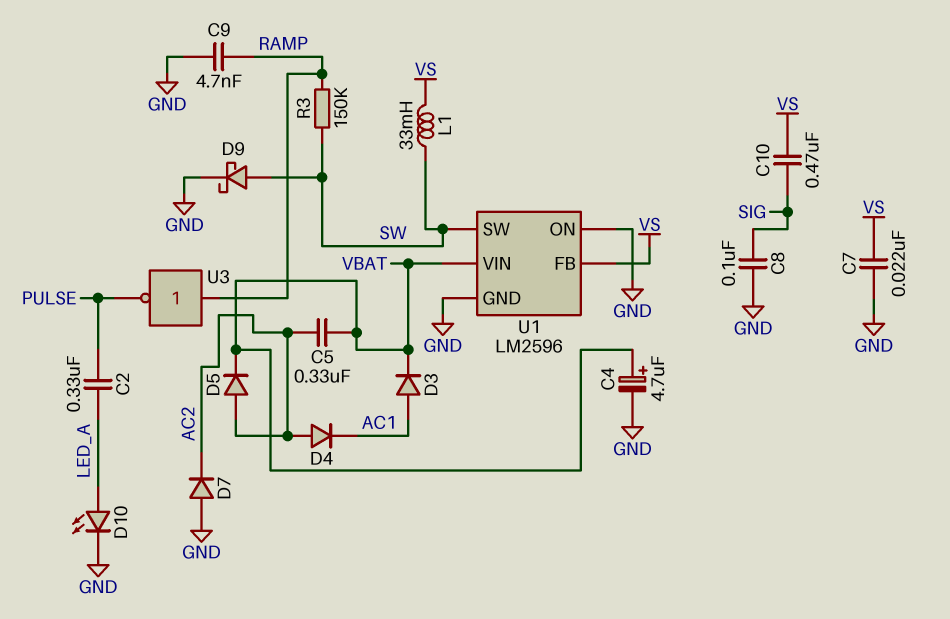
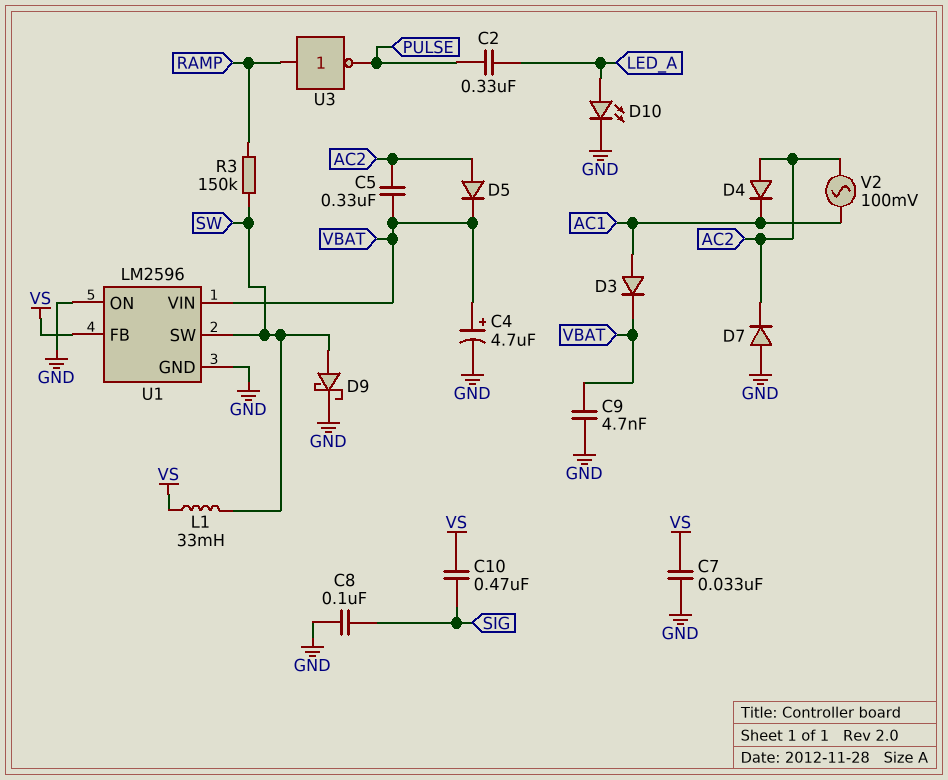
C7: 22nF (GND, VS) -> 33nF (GND, VS)
C9: 4.7nF (GND, RAMP) -> 4.7nF (GND, VBAT)
V2: none -> AC 100mV (AC1, AC2)

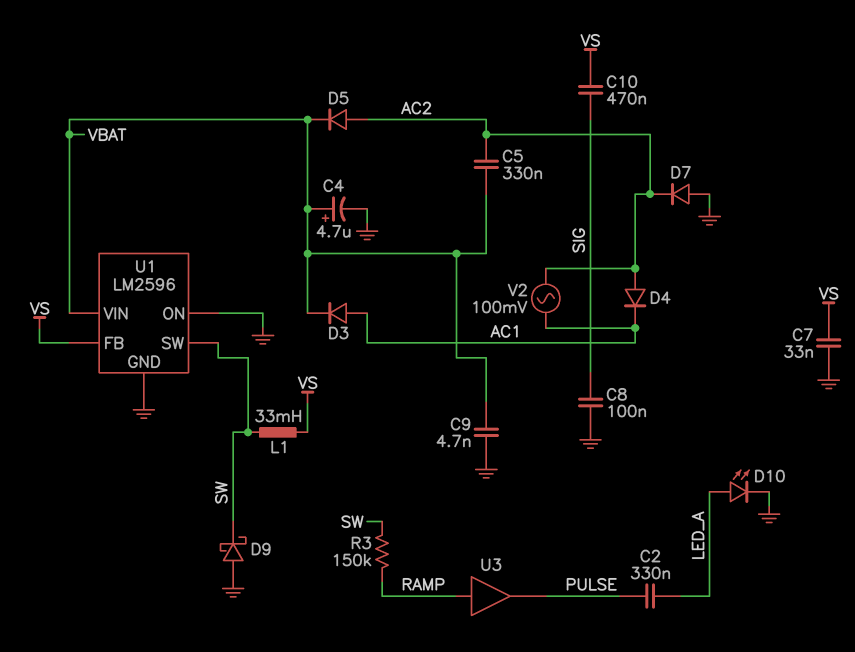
D9: schottky (A SW, K GND) -> schottky (A GND, K SW)
U3: NOT (in RAMP, out PULSE) -> buffer (in RAMP, out PULSE)

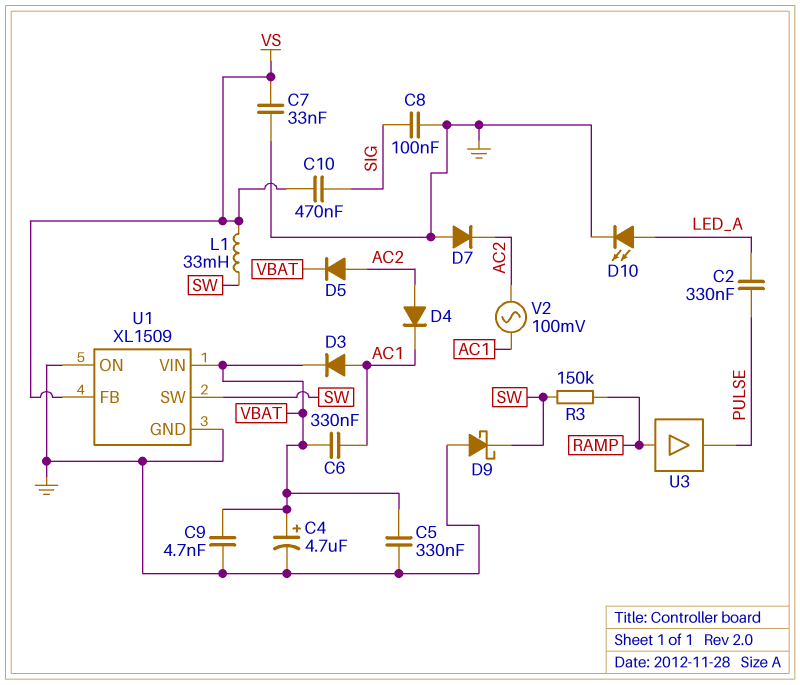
C5: 330nF (AC2, VBAT) -> 330nF (GND, VBAT)
C6: none -> 330nF (AC1, VBAT)
U1: LM2596 -> XL1509

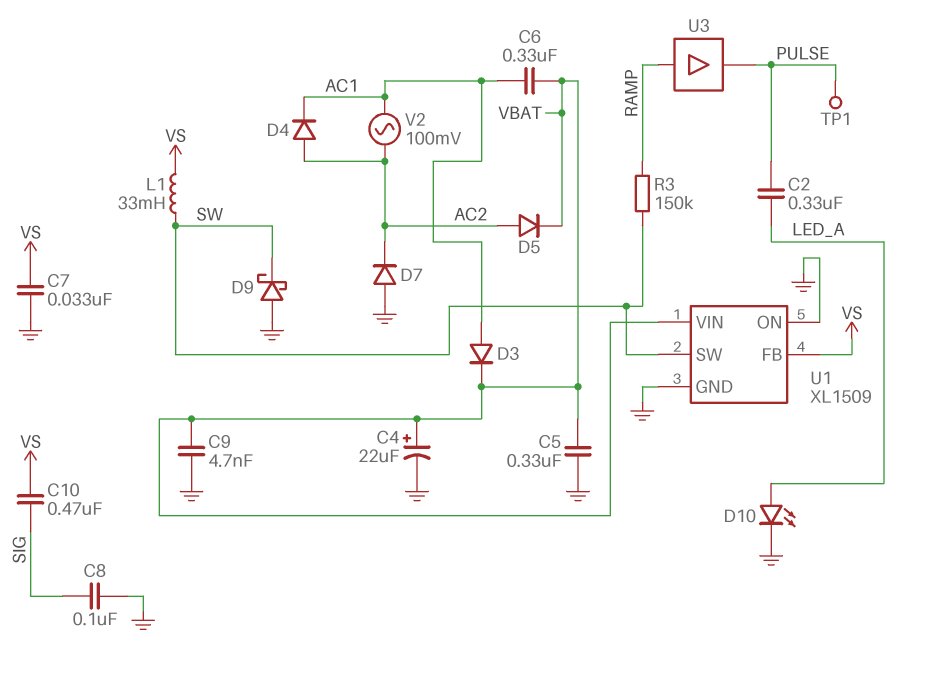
C4: 4.7uF (plus VBAT, minus GND) -> 22uF (plus VBAT, minus GND)
TP1: none -> test point (PULSE)

